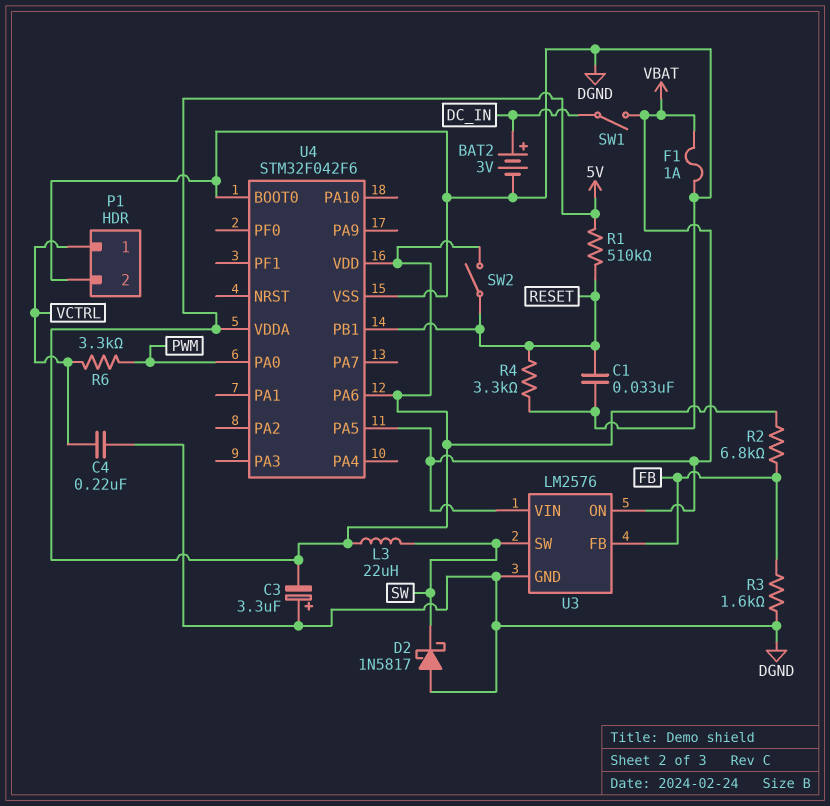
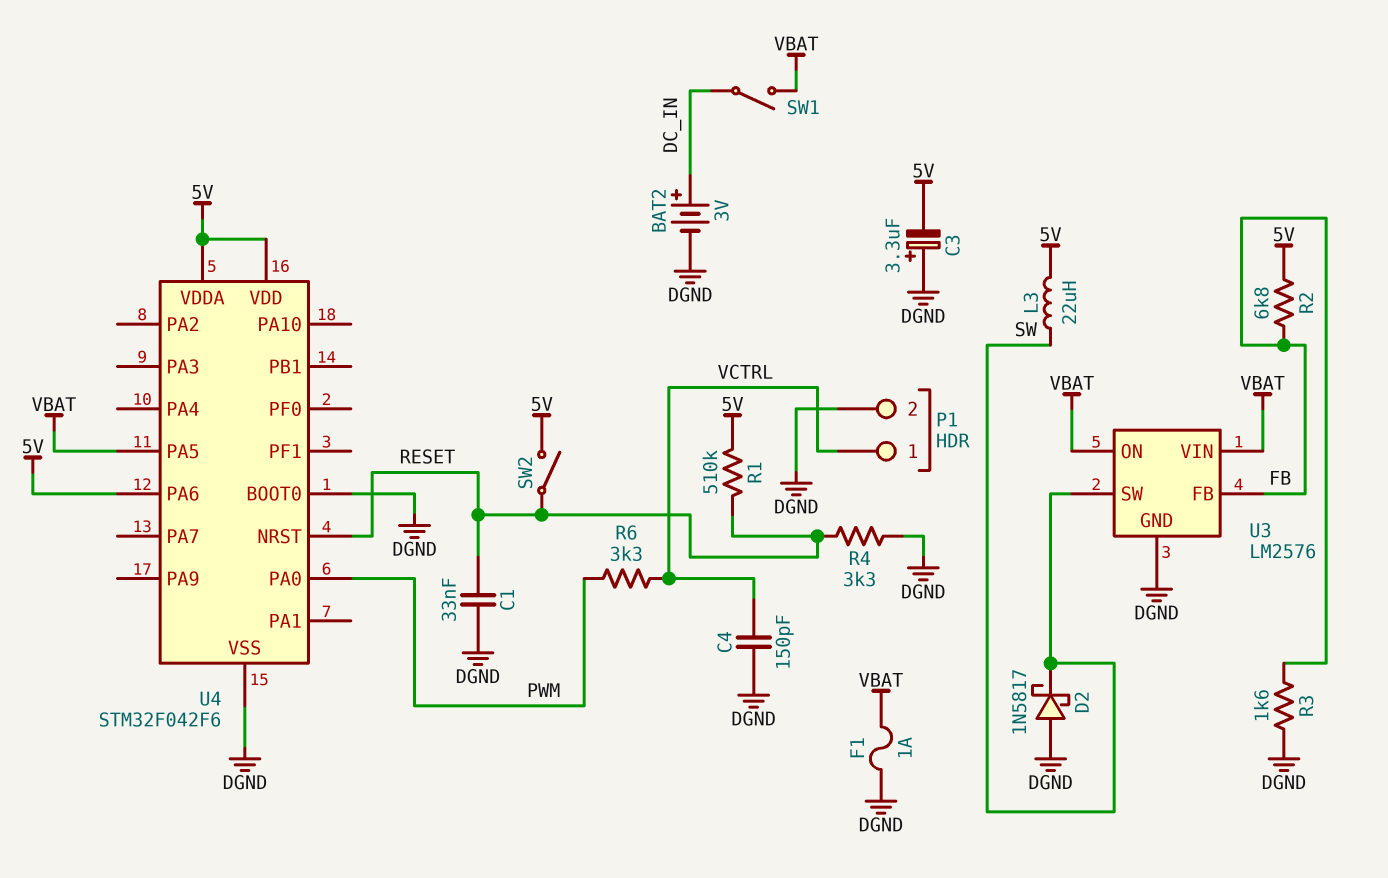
C4: 220nF (DGND, VCTRL) -> 150pF (DGND, VCTRL)
U4 pin NRST: none -> RESET
U4 pin PB1: RESET -> none

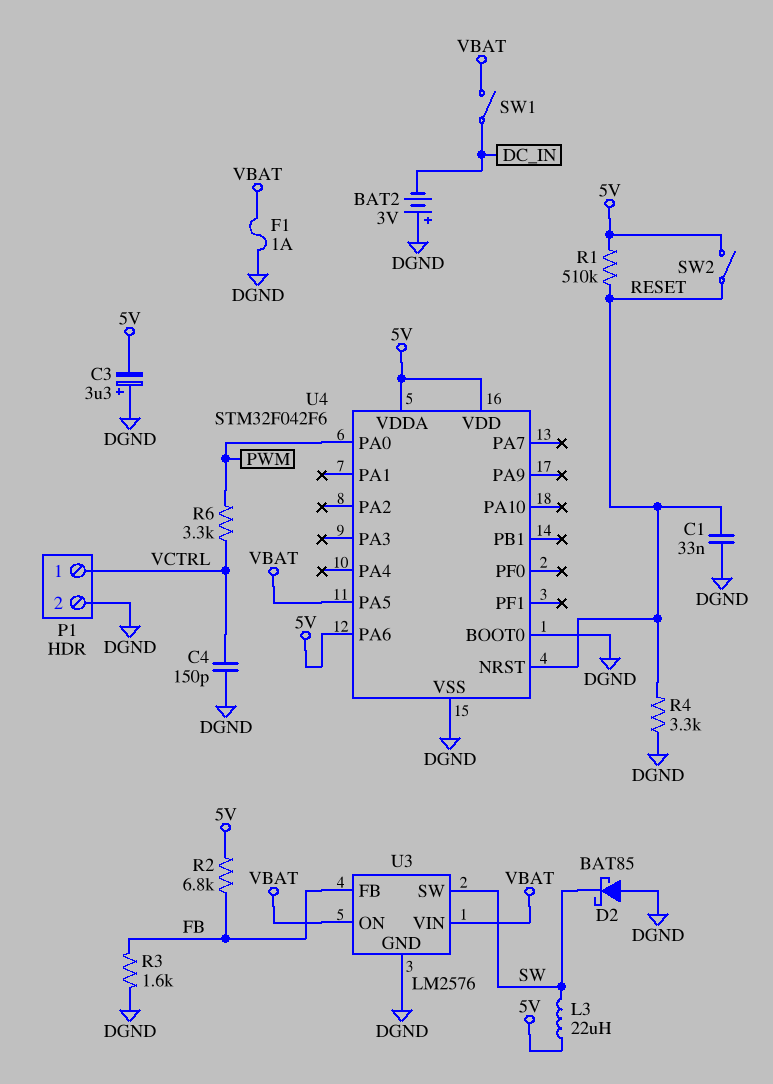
BAT2: 3V (plus DC_IN, minus DGND) -> 3V (plus DGND, minus DC_IN)
D2: schottky 1N5817 (A DGND, K SW) -> schottky BAT85 (A DGND, K SW)

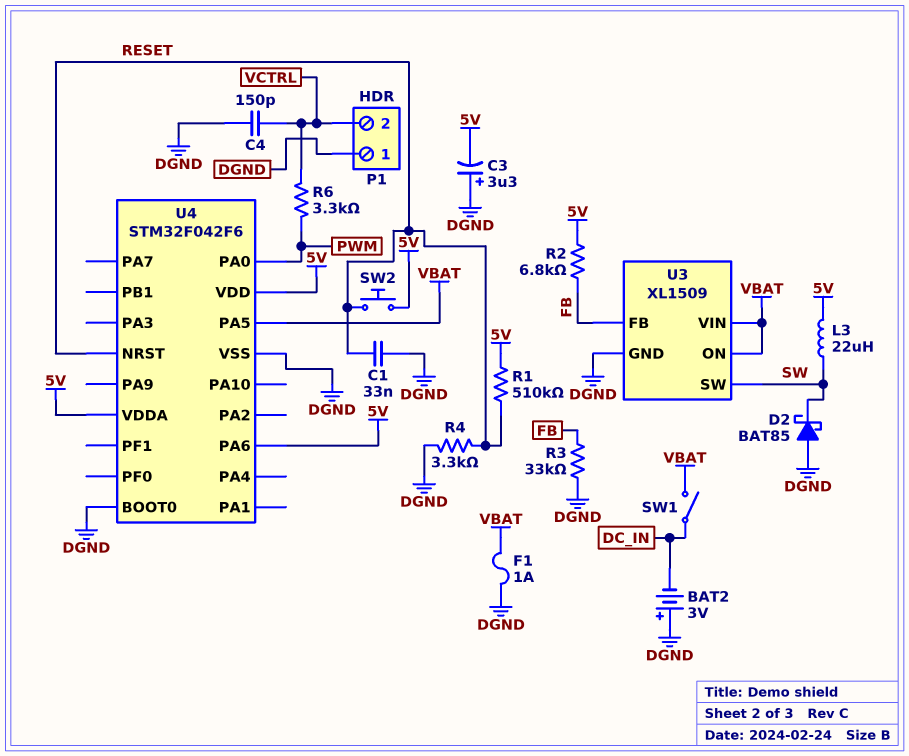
P1 pin 1: VCTRL -> DGND
P1 pin 2: DGND -> VCTRL
R3: 1.6k (DGND, FB) -> 33k (DGND, FB)
SW2: switch (5V, RESET) -> button (5V, RESET)
U3: LM2576 -> XL1509

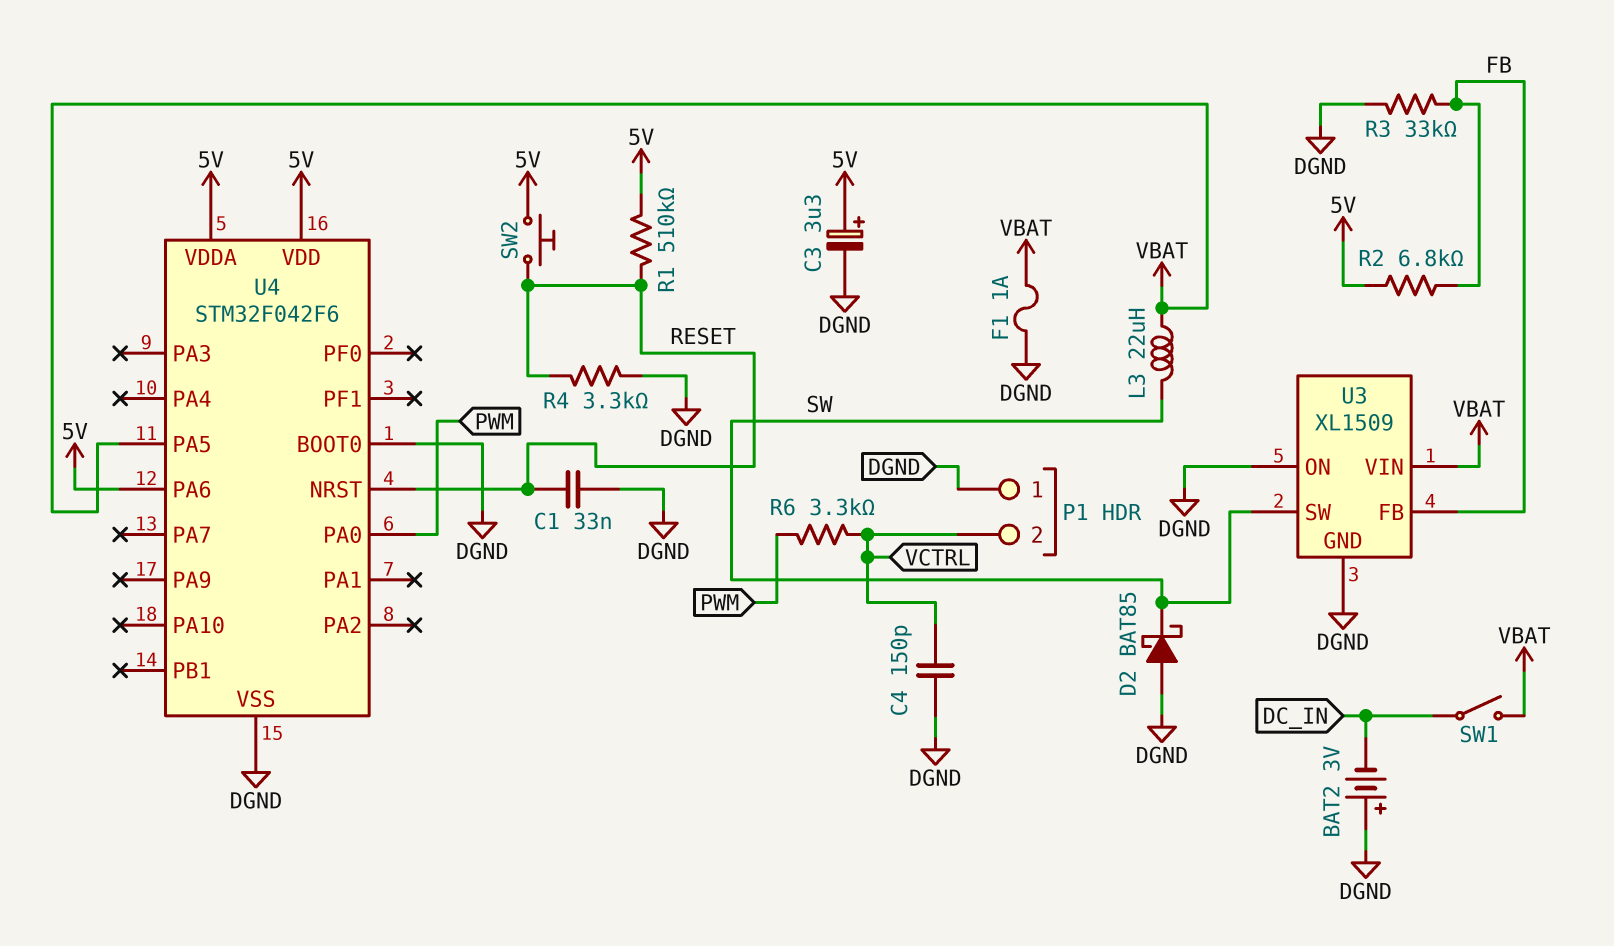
C3: 3.3uF (plus DGND, minus 5V) -> 3.3uF (plus 5V, minus DGND)
L3: 22uH (5V, SW) -> 22uH (SW, VBAT)
U3 pin ON: VBAT -> DGND

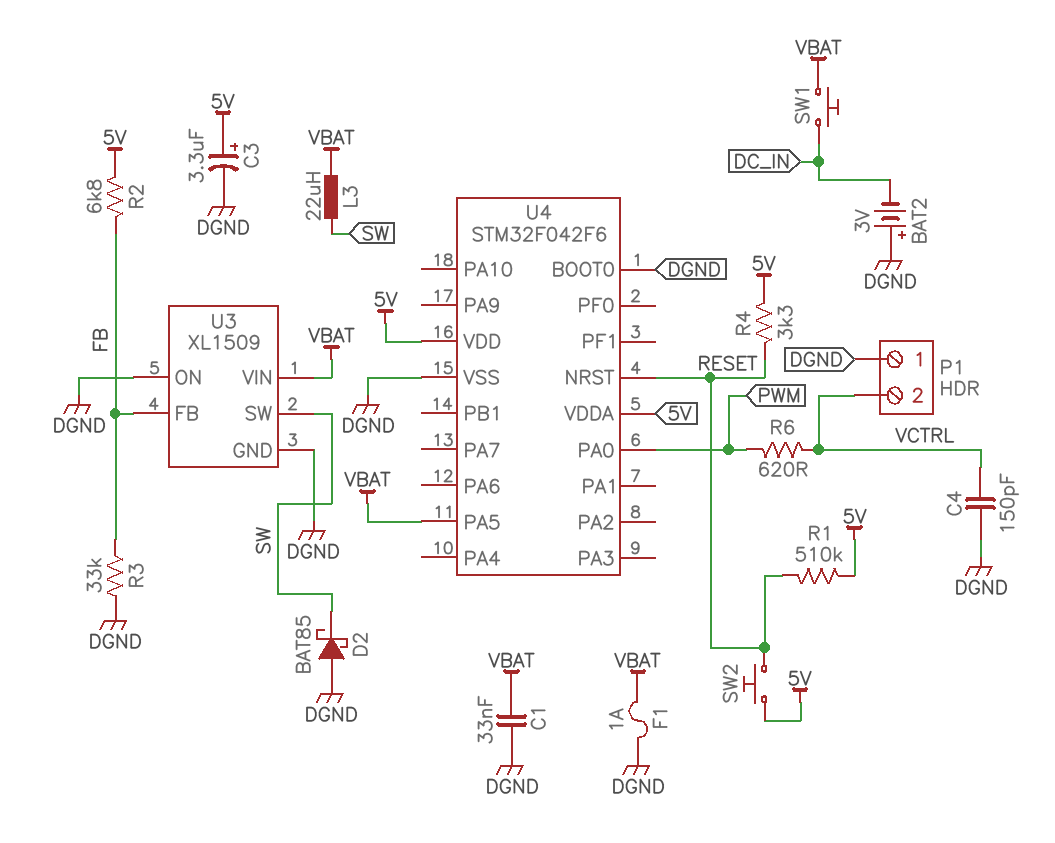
C1: 33nF (DGND, RESET) -> 33nF (DGND, VBAT)
R4: 3.3k (DGND, RESET) -> 3.3k (5V, RESET)
R6: 3.3k (PWM, VCTRL) -> 620 (PWM, VCTRL)
SW1: switch (DC_IN, VBAT) -> button (DC_IN, VBAT)
U4 pin PA6: 5V -> none

